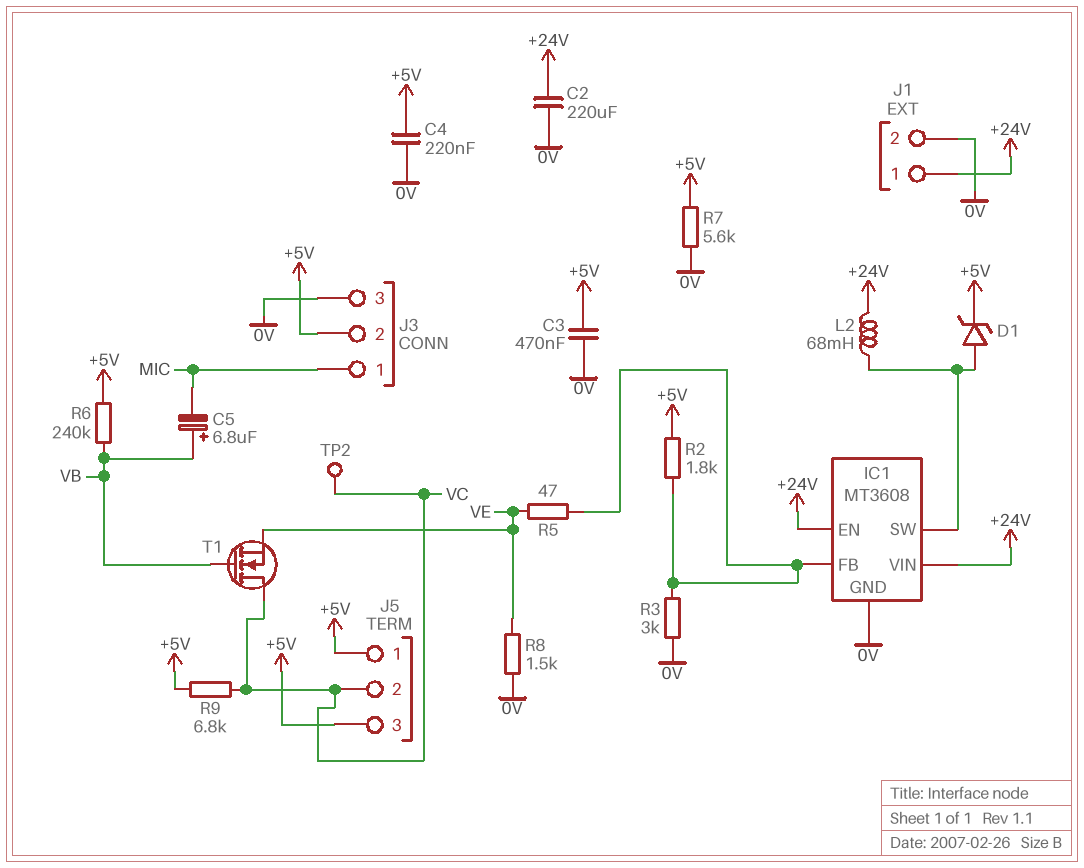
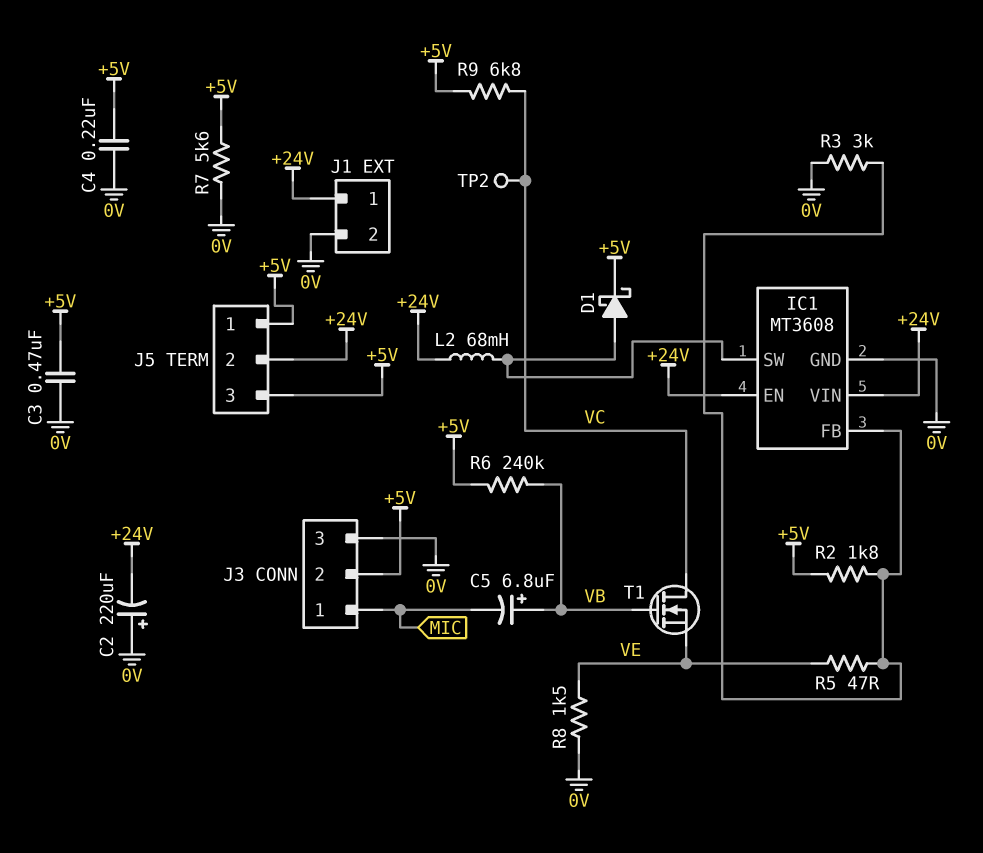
C2: 220uF (+24V, 0V) -> 220uF (plus 0V, minus +24V)
D1: zener (A IC1/SW, K +5V) -> schottky (A IC1/SW, K +5V)
J5 pin 2: VC -> +24V

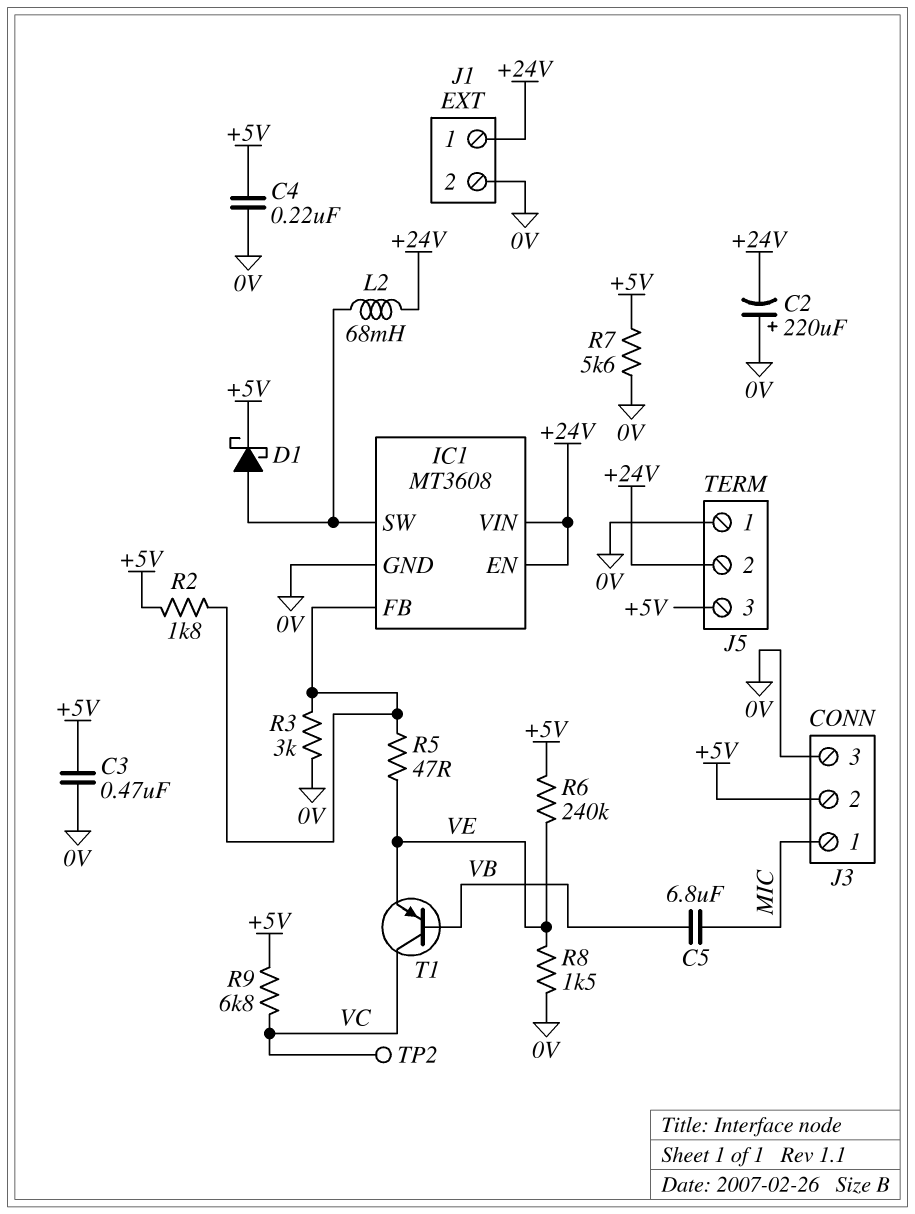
C5: 6.8uF (plus VB, minus MIC) -> 6.8uF (MIC, VB)
J5 pin 1: +5V -> 0V
R6: 240k (+5V, VB) -> 240k (+5V, VE)
T1: NMOS (G VB, D VC, S VE) -> PNP (B VB, C VC, E VE)

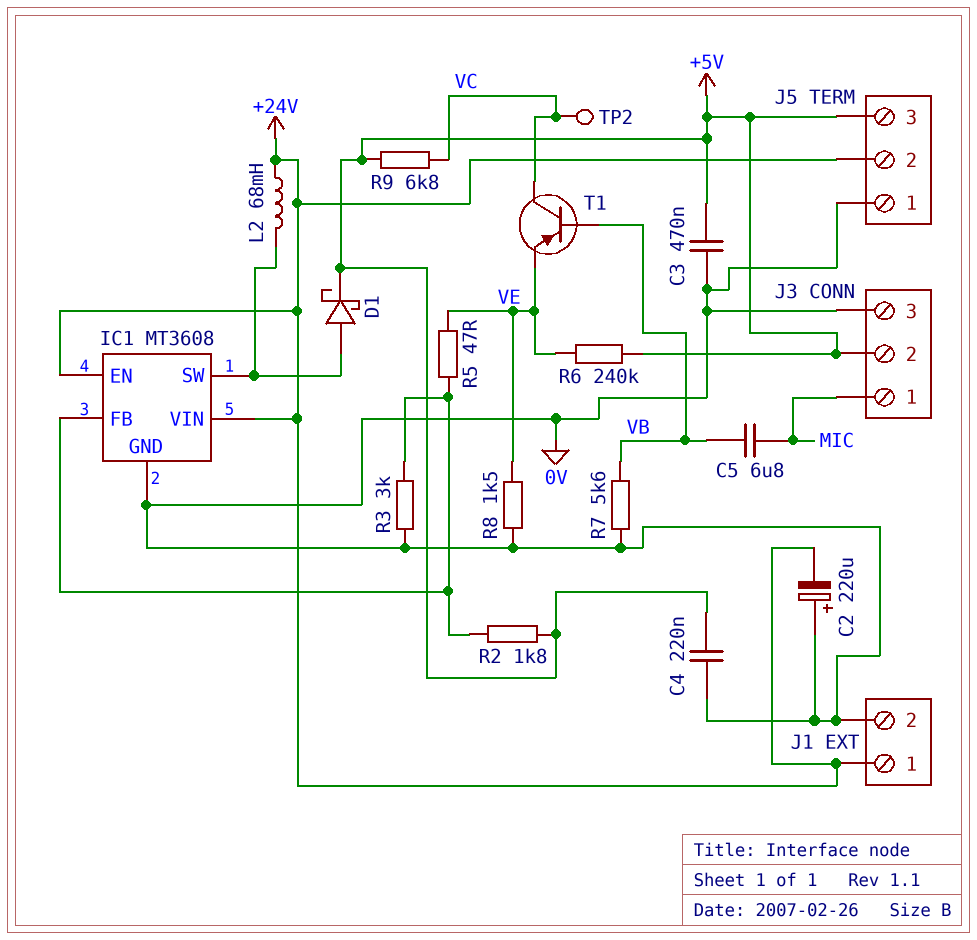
R7: 5.6k (+5V, 0V) -> 5.6k (0V, VB)

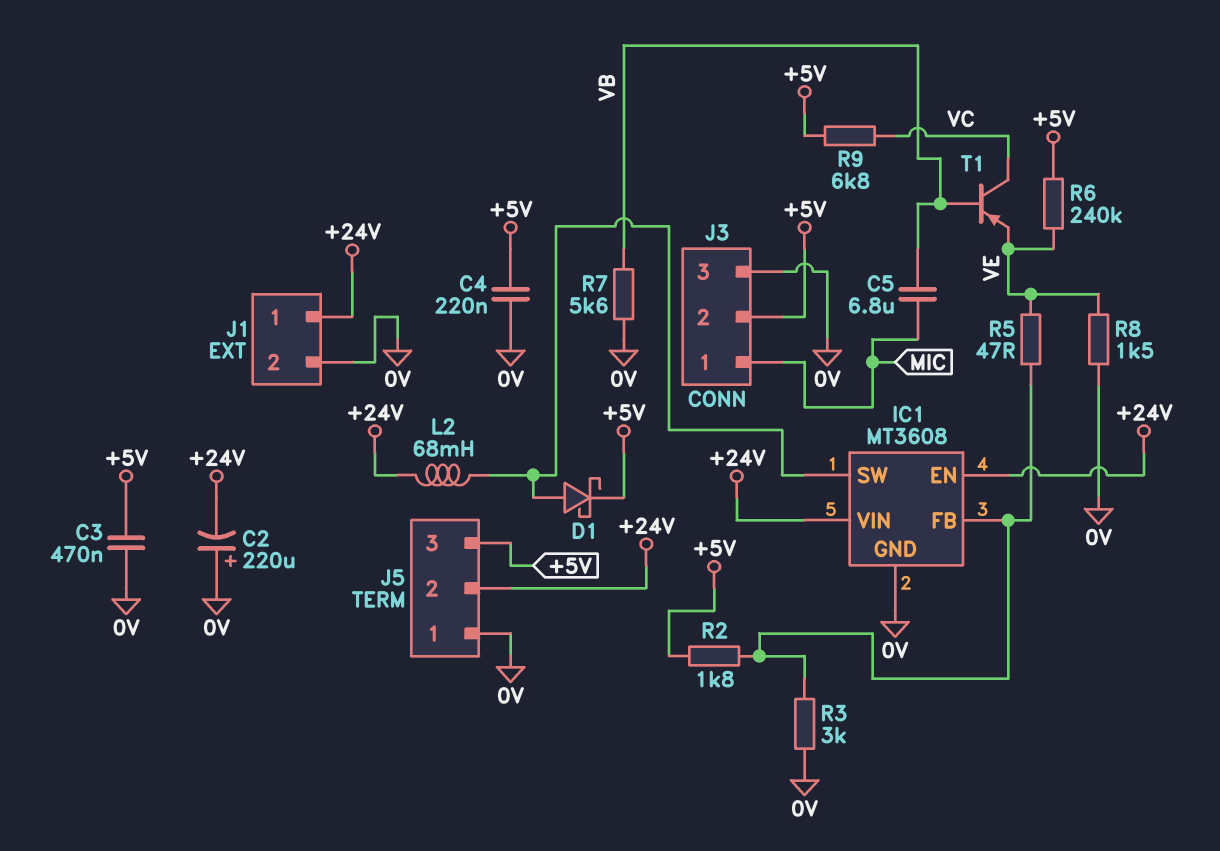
TP2: test point (VC) -> none

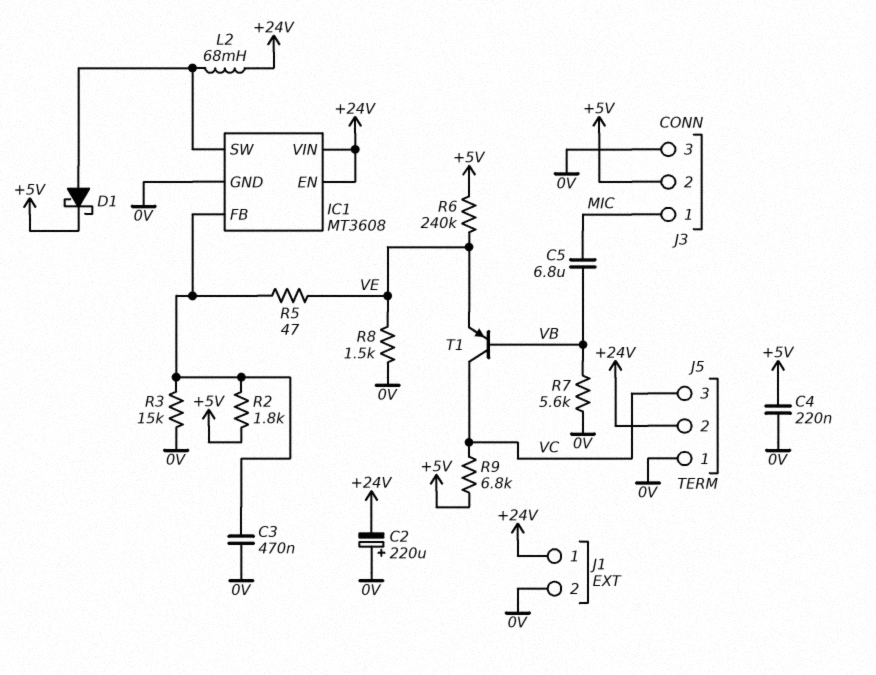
C3: 470nF (+5V, 0V) -> 470nF (0V, IC1/FB)
J5 pin 3: +5V -> VC
R3: 3k (0V, IC1/FB) -> 15k (0V, IC1/FB)

